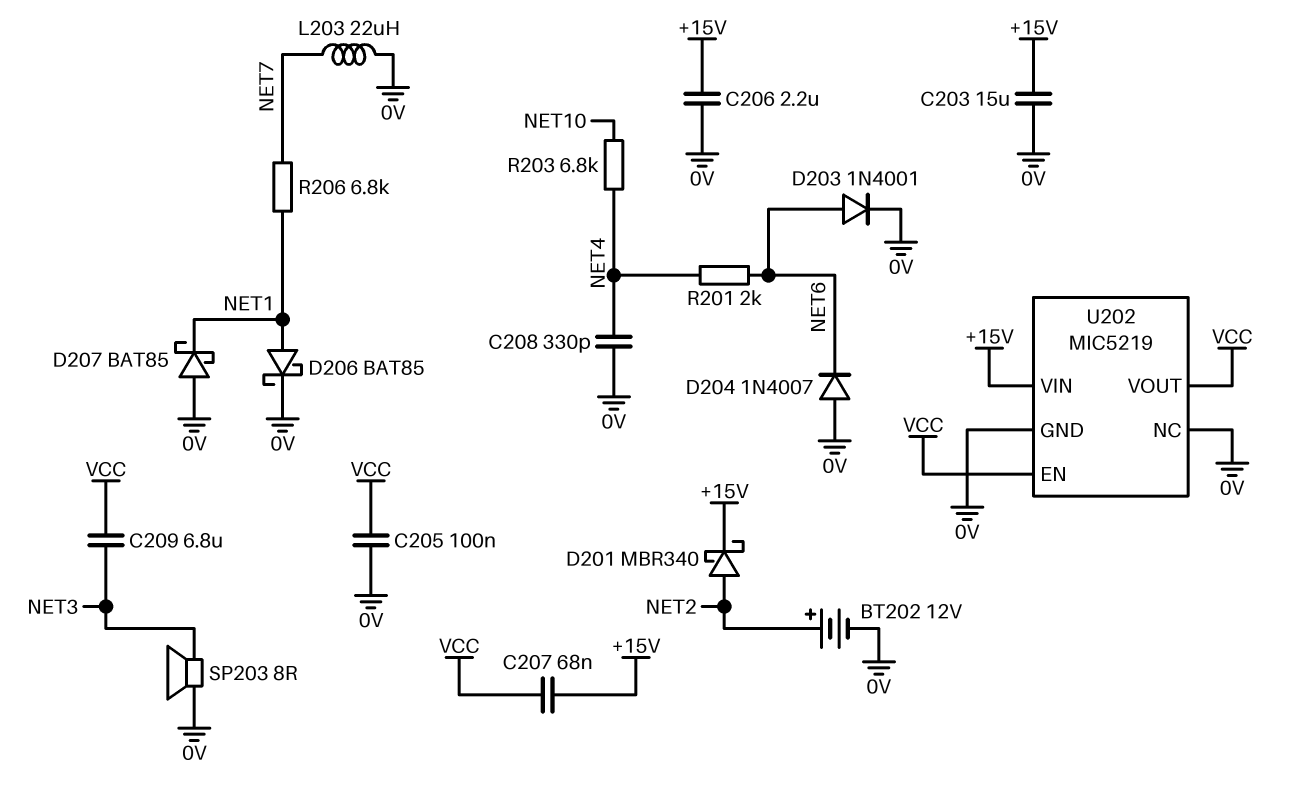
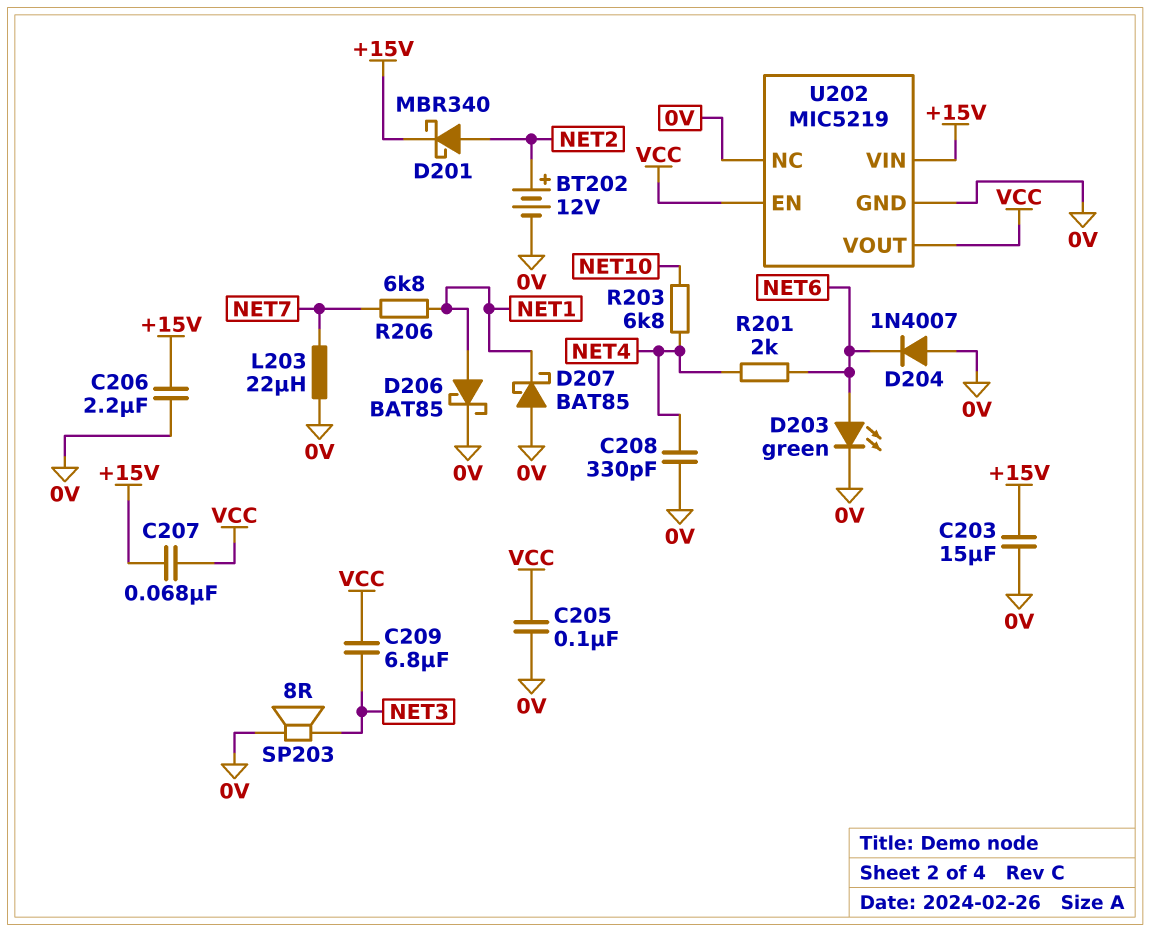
D203: diode 1N4001 (A NET6, K 0V) -> LED green (A NET6, K 0V)

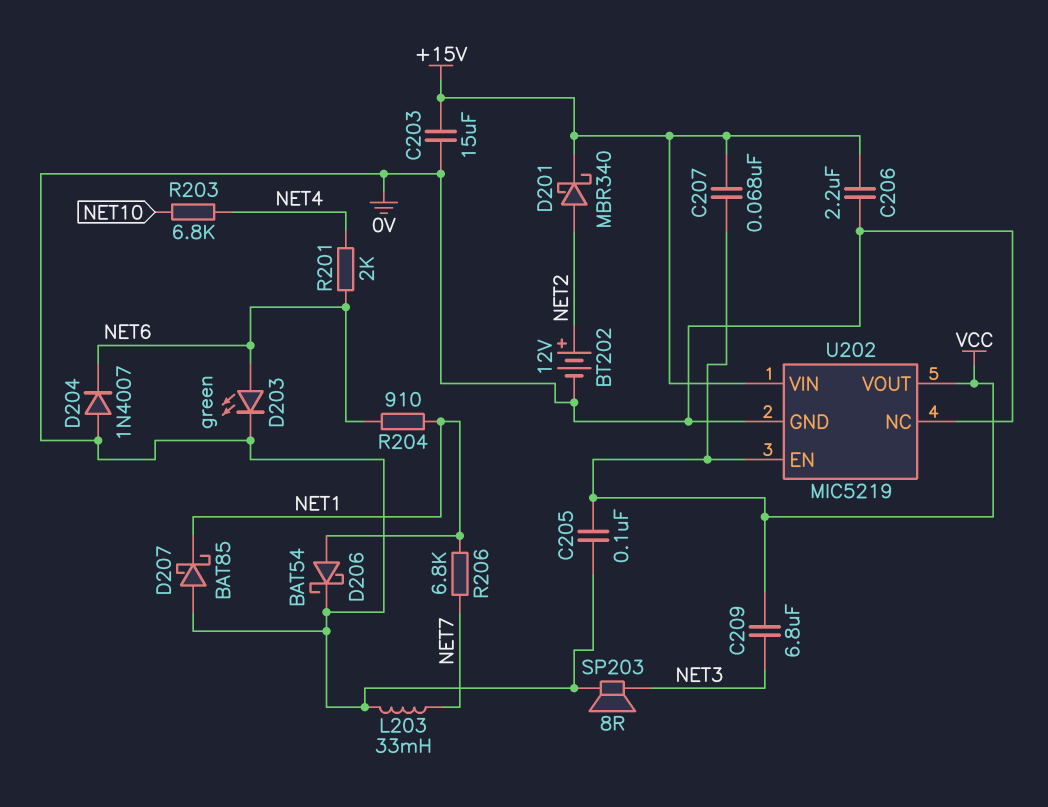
C208: 330pF (0V, NET4) -> none
D206: schottky BAT85 (A NET1, K 0V) -> schottky BAT54 (A NET1, K 0V)
L203: 22uH (0V, NET7) -> 33mH (0V, NET7)
R204: none -> 910 (NET1, NET6)

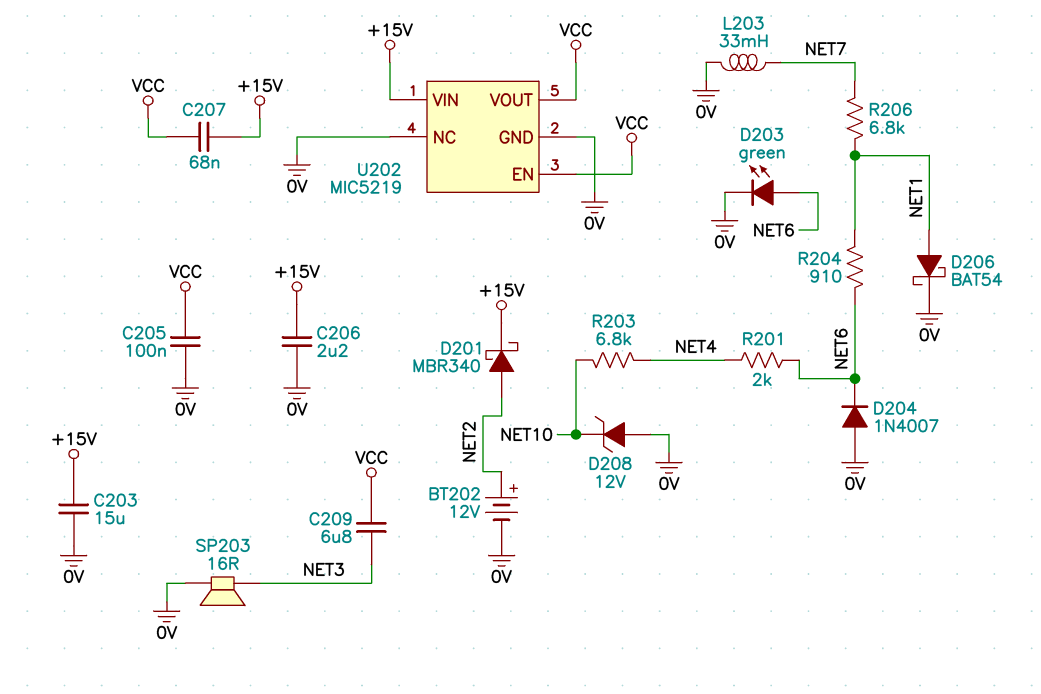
D207: schottky BAT85 (A 0V, K NET1) -> none
D208: none -> zener 12V (A 0V, K NET10)
SP203: speaker 8R (0V, NET3) -> speaker 16R (0V, NET3)

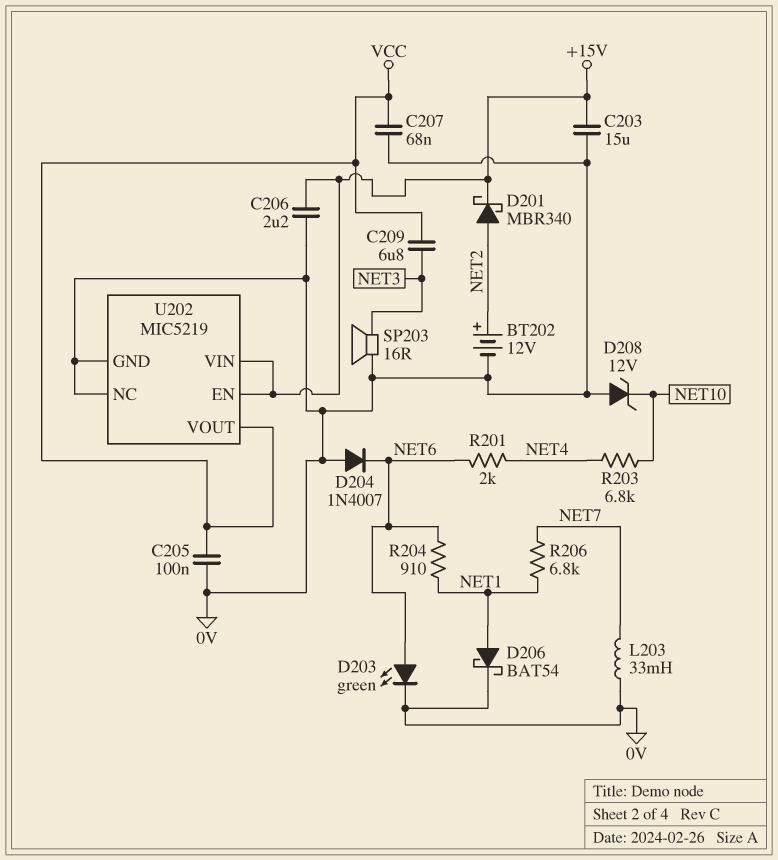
C207: 68nF (+15V, VCC) -> 68nF (0V, VCC)
U202 pin EN: VCC -> +15V

